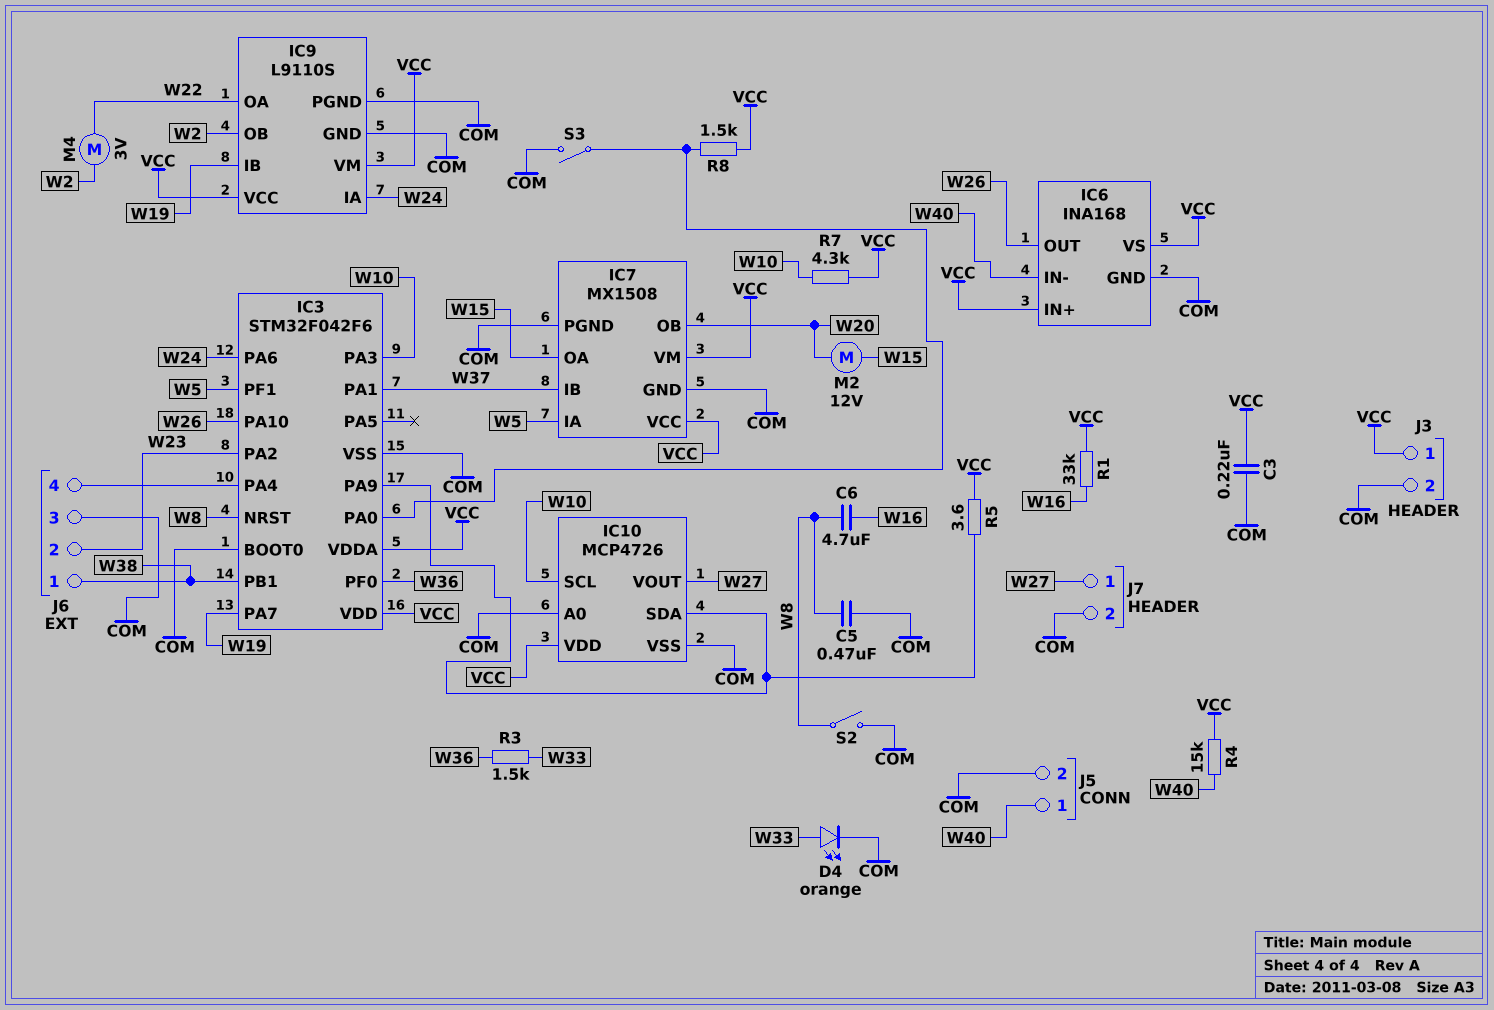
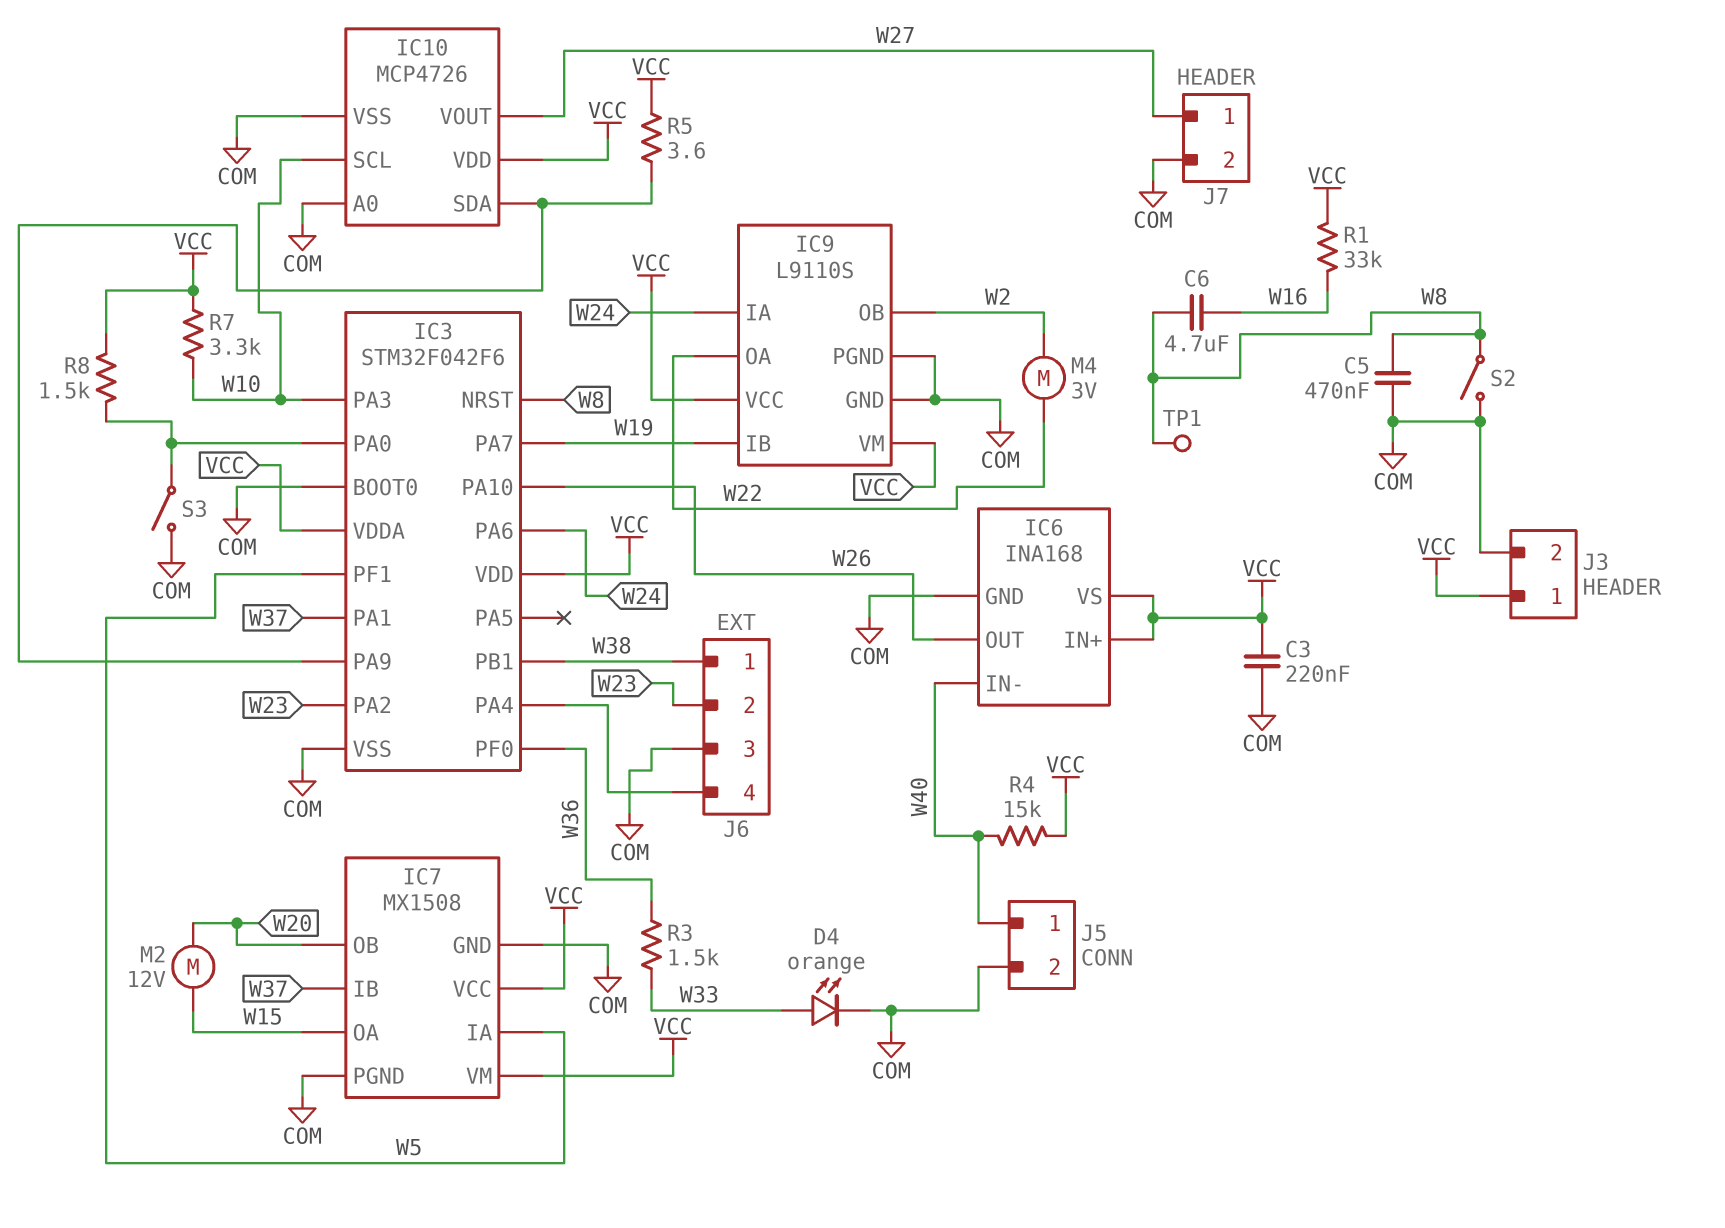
R7: 4.3k (VCC, W10) -> 3.3k (VCC, W10)
TP1: none -> test point (W8)

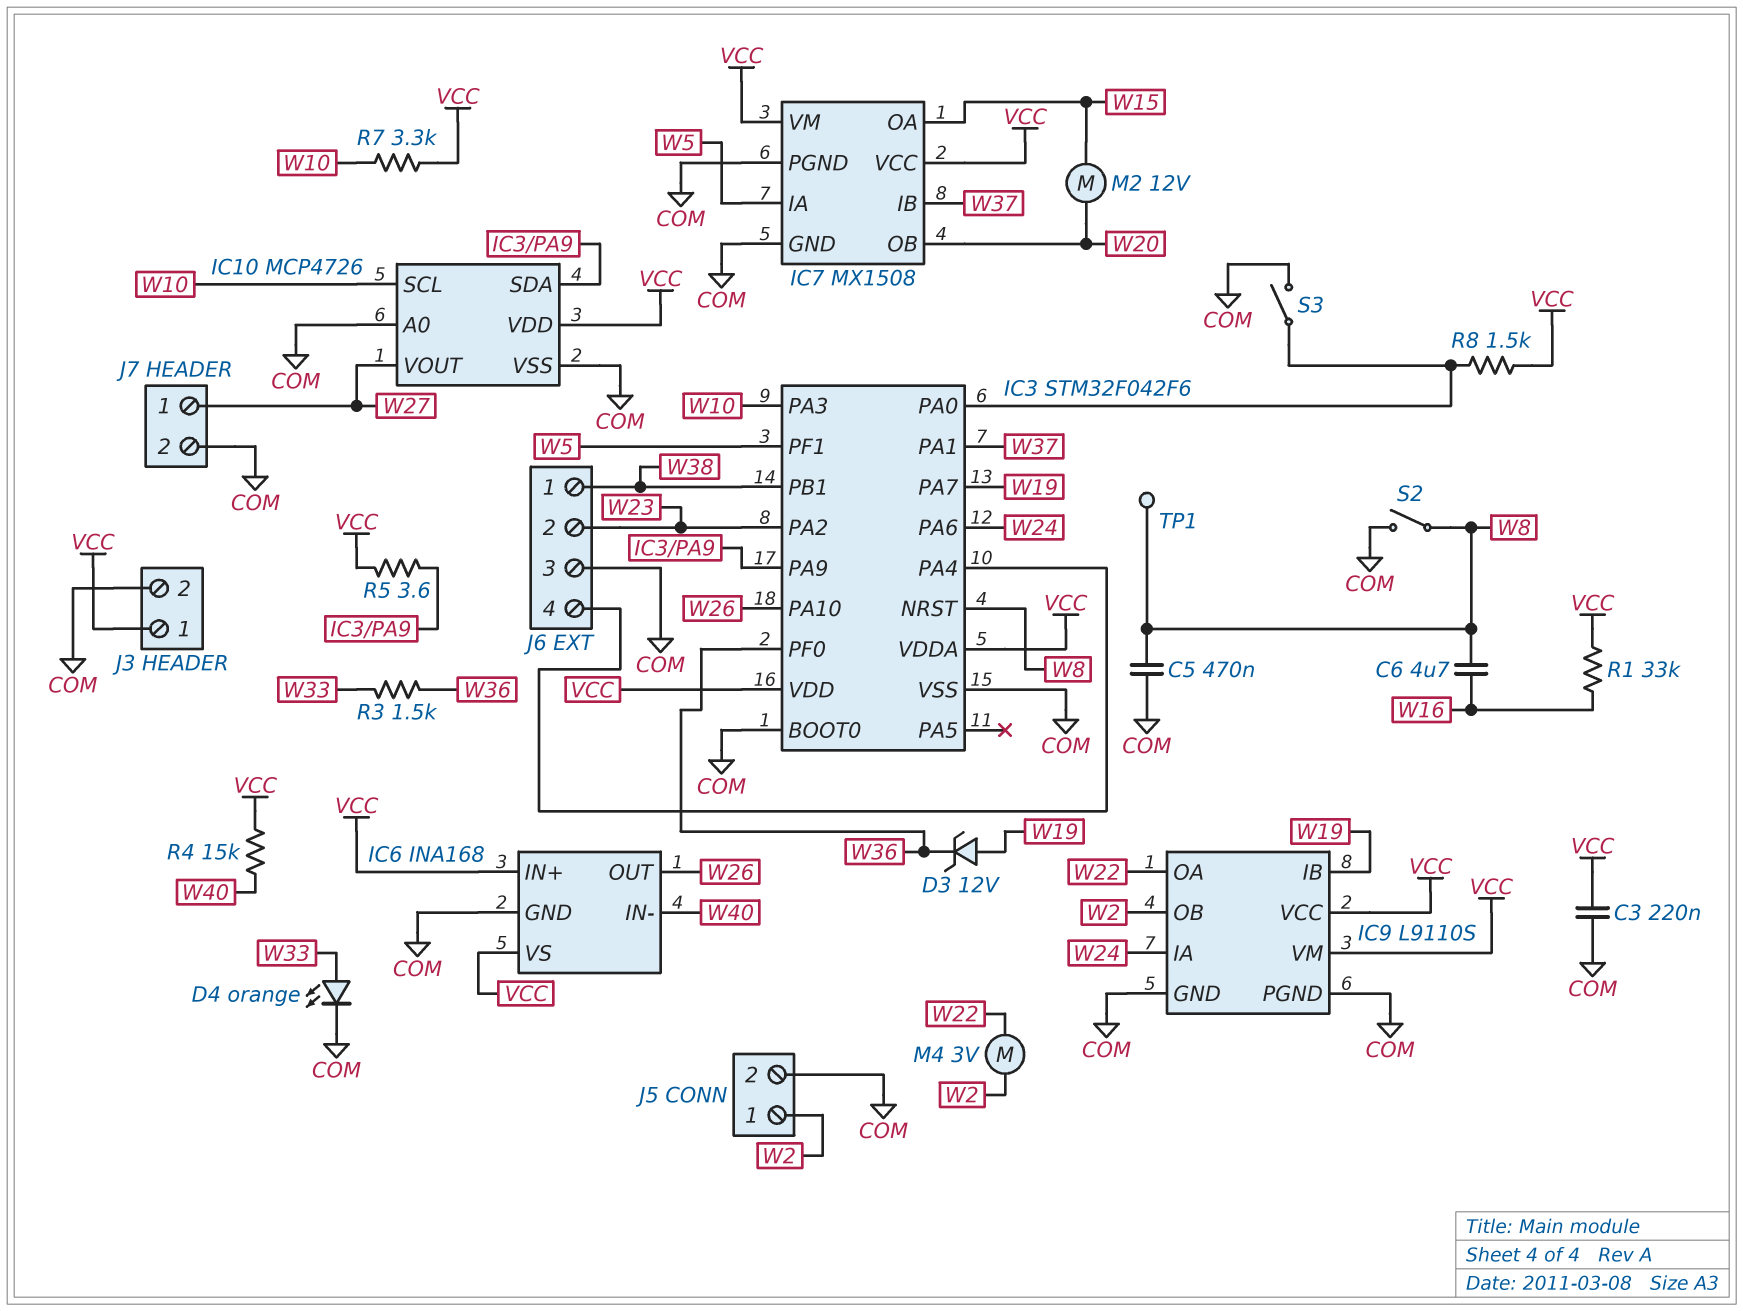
D3: none -> zener 12V (A W19, K W36)
J5 pin 1: W40 -> W2

